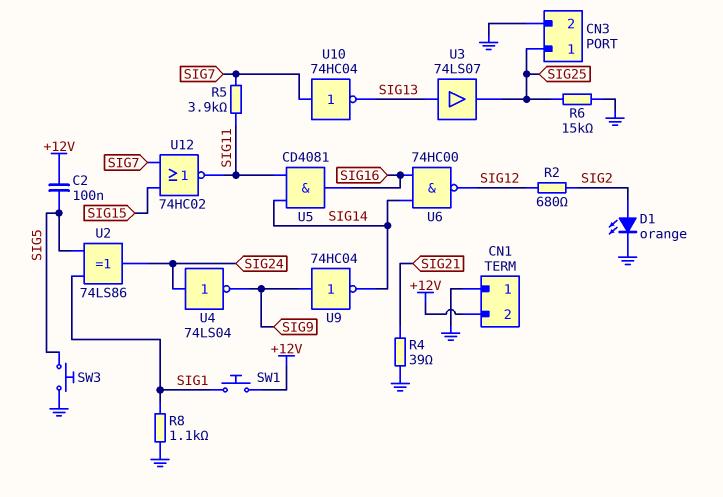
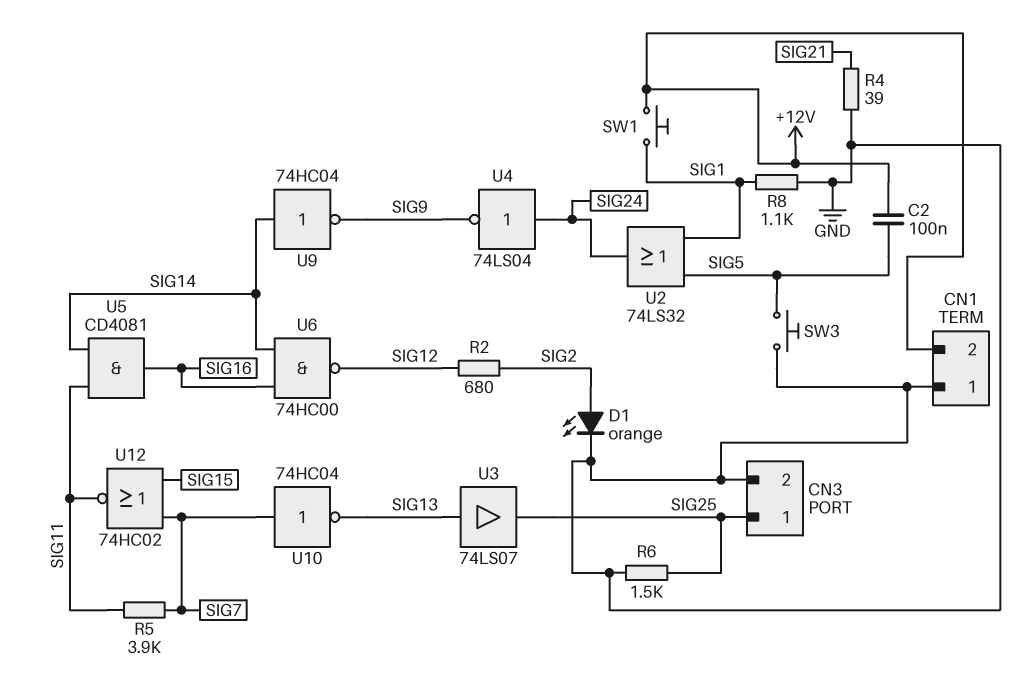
R6: 15k (GND, SIG25) -> 1.5k (GND, SIG25)
U2: XOR 74LS86 (in SIG1, in SIG5, out SIG24) -> OR 74LS32 (in SIG1, in SIG5, out SIG24)
U9: NOT 74HC04 (in SIG9, out SIG14) -> NOT 74HC04 (in SIG14, out SIG9)

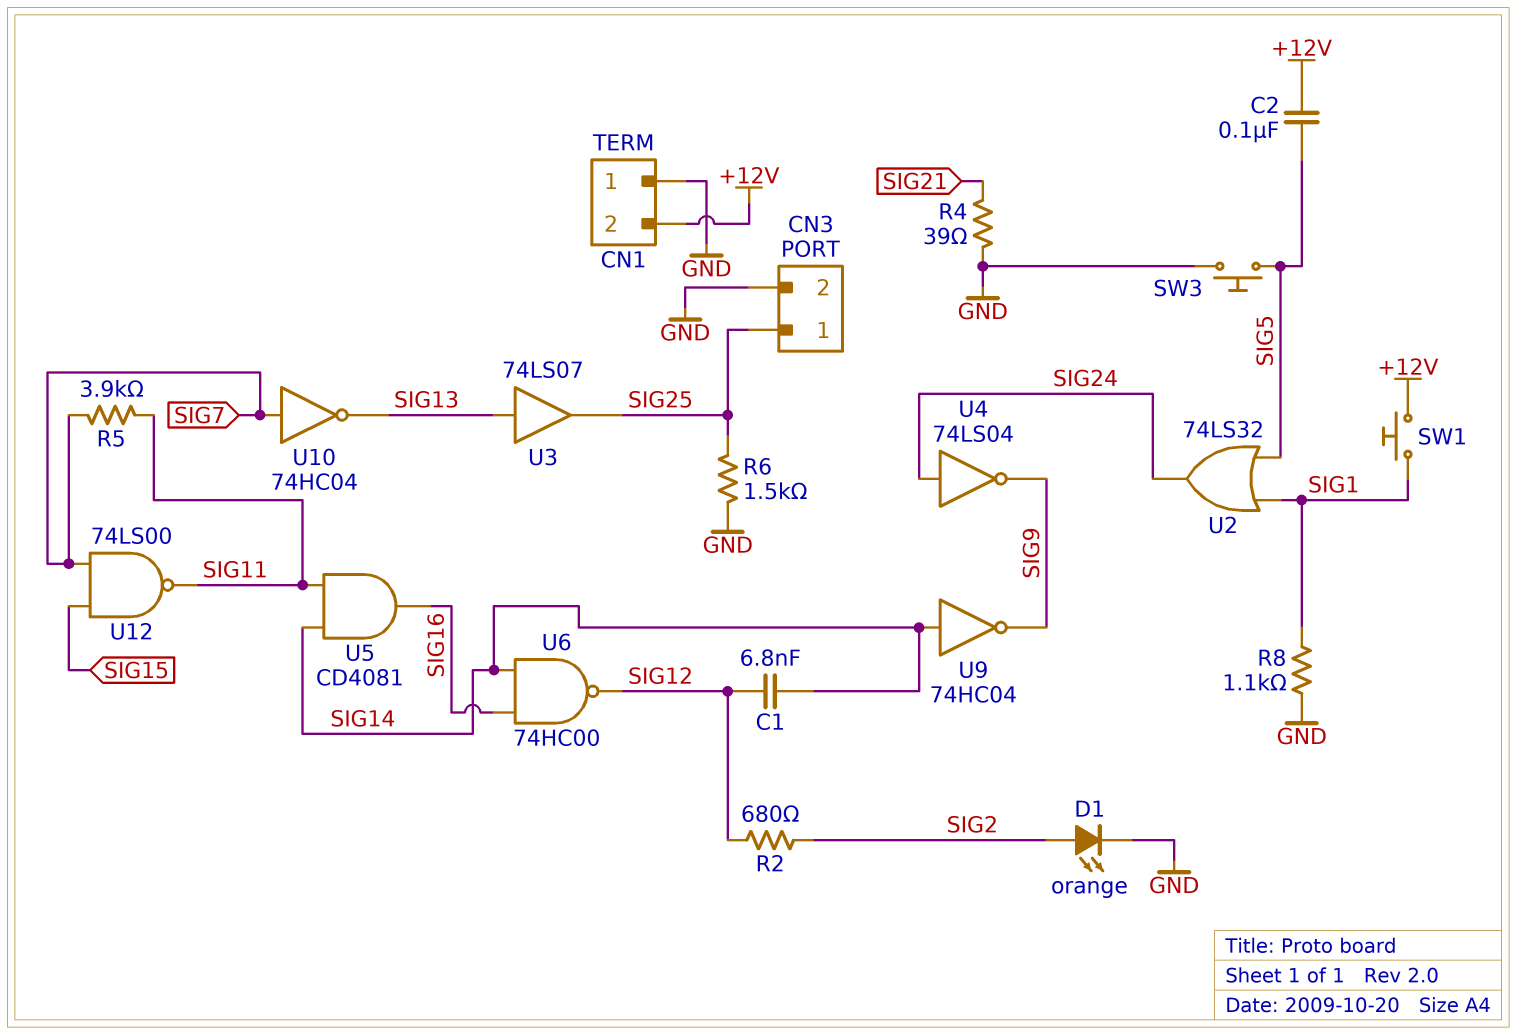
C1: none -> 6.8nF (SIG12, SIG14)
U12: NOR 74HC02 (in SIG7, in SIG15, out SIG11) -> NAND 74LS00 (in SIG7, in SIG15, out SIG11)

